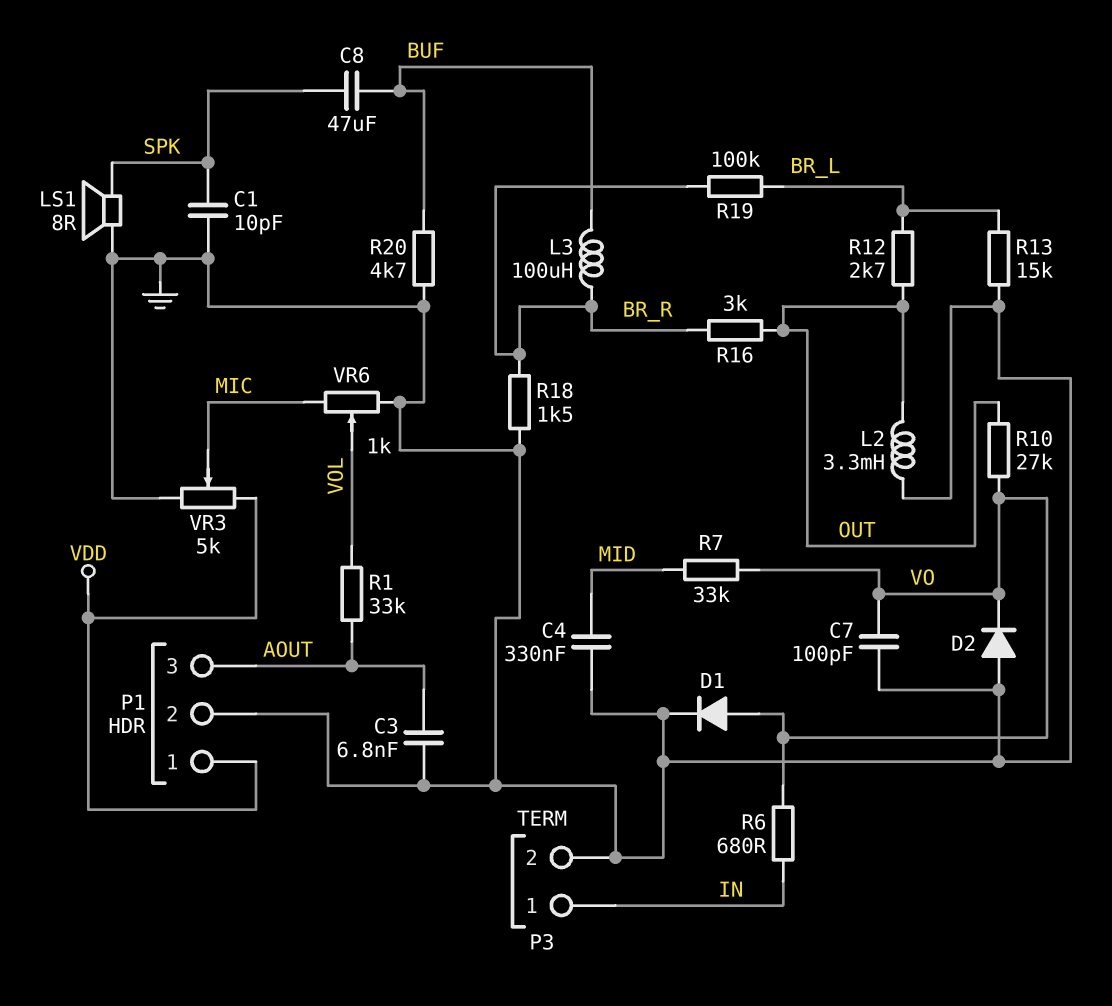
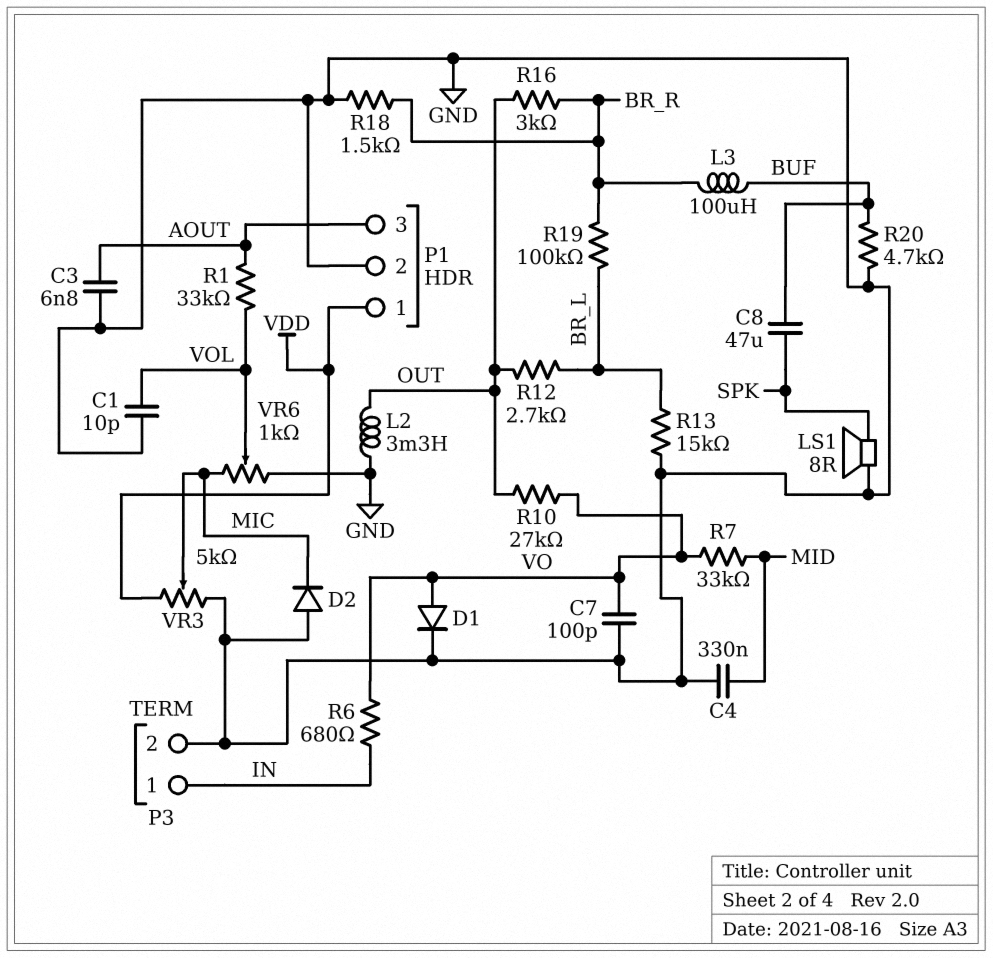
C1: 10pF (GND, SPK) -> 10pF (GND, VOL)
D2: diode (A GND, K VO) -> diode (A GND, K MIC)

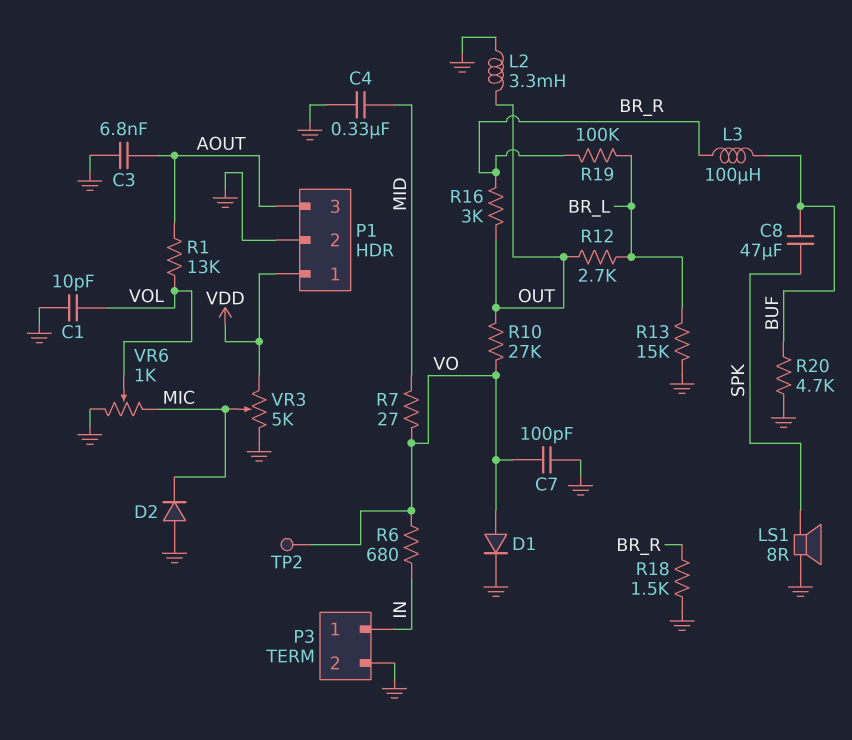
R1: 33k (AOUT, VOL) -> 13k (AOUT, VOL)
R7: 33k (MID, VO) -> 27 (MID, VO)
TP2: none -> test point (VO)

